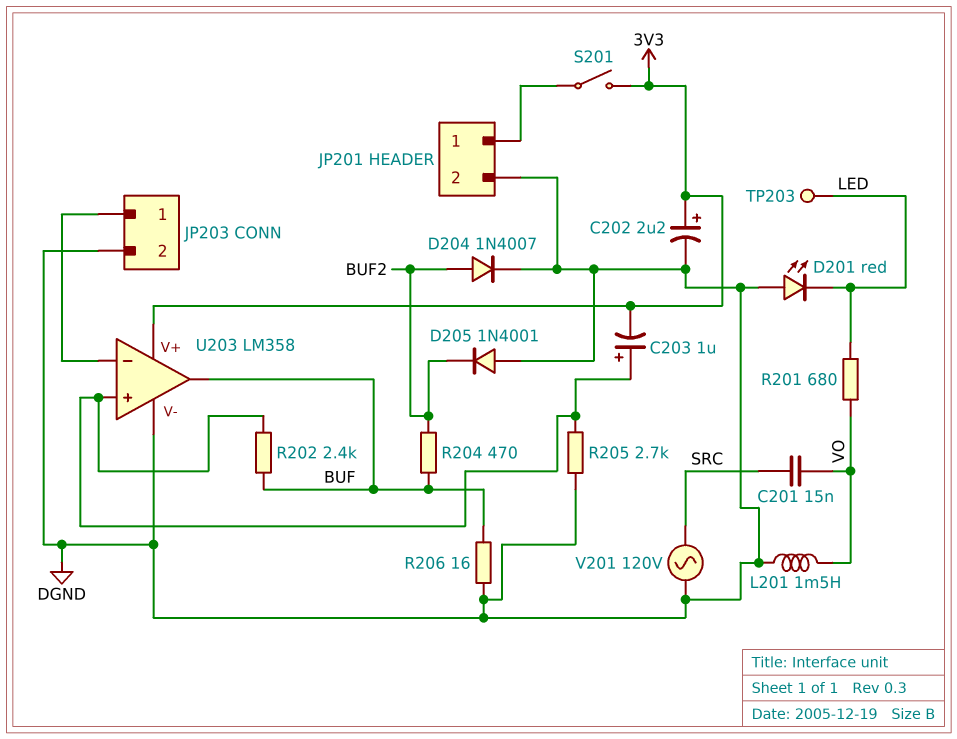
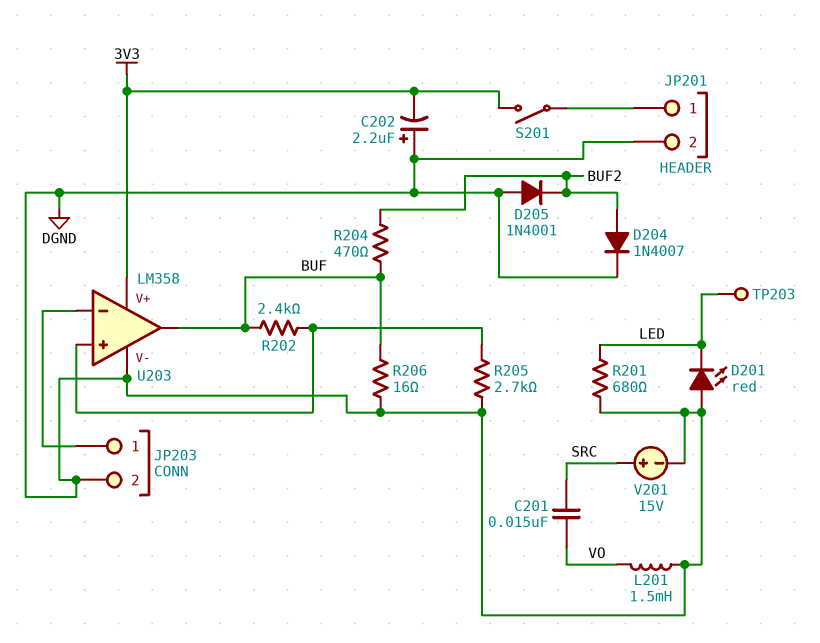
C202: 2.2uF (plus 3V3, minus DGND) -> 2.2uF (plus DGND, minus 3V3)
C203: 1uF (plus U203/in+, minus 3V3) -> none
R201: 680 (LED, VO) -> 680 (DGND, LED)
V201: AC 120V (DGND, SRC) -> 15V (plus SRC, minus DGND)

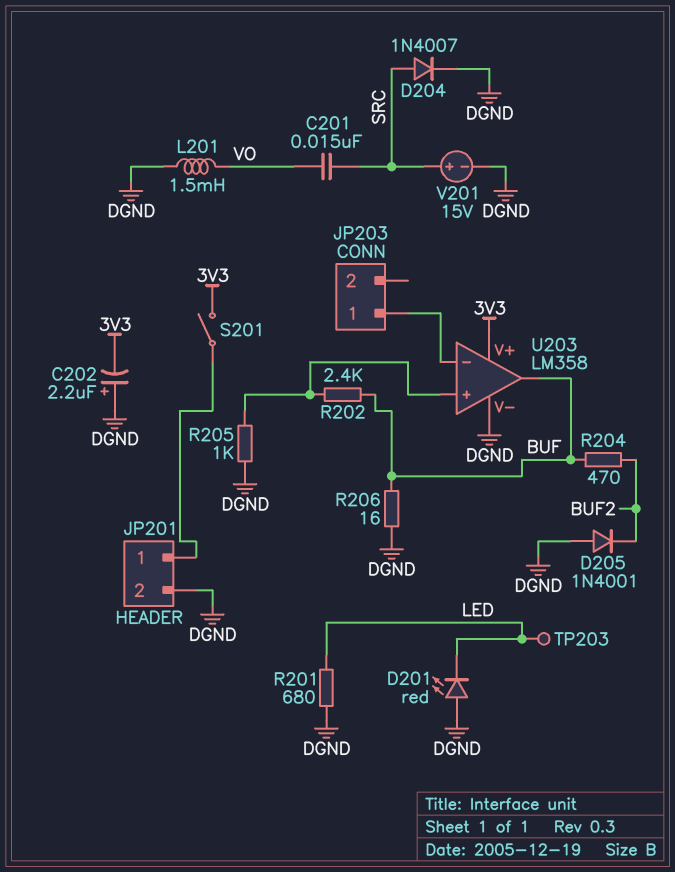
D204: diode 1N4007 (A BUF2, K DGND) -> diode 1N4007 (A SRC, K DGND)
JP203 pin 2: DGND -> none
R205: 2.7k (DGND, U203/in+) -> 1k (DGND, U203/in+)

